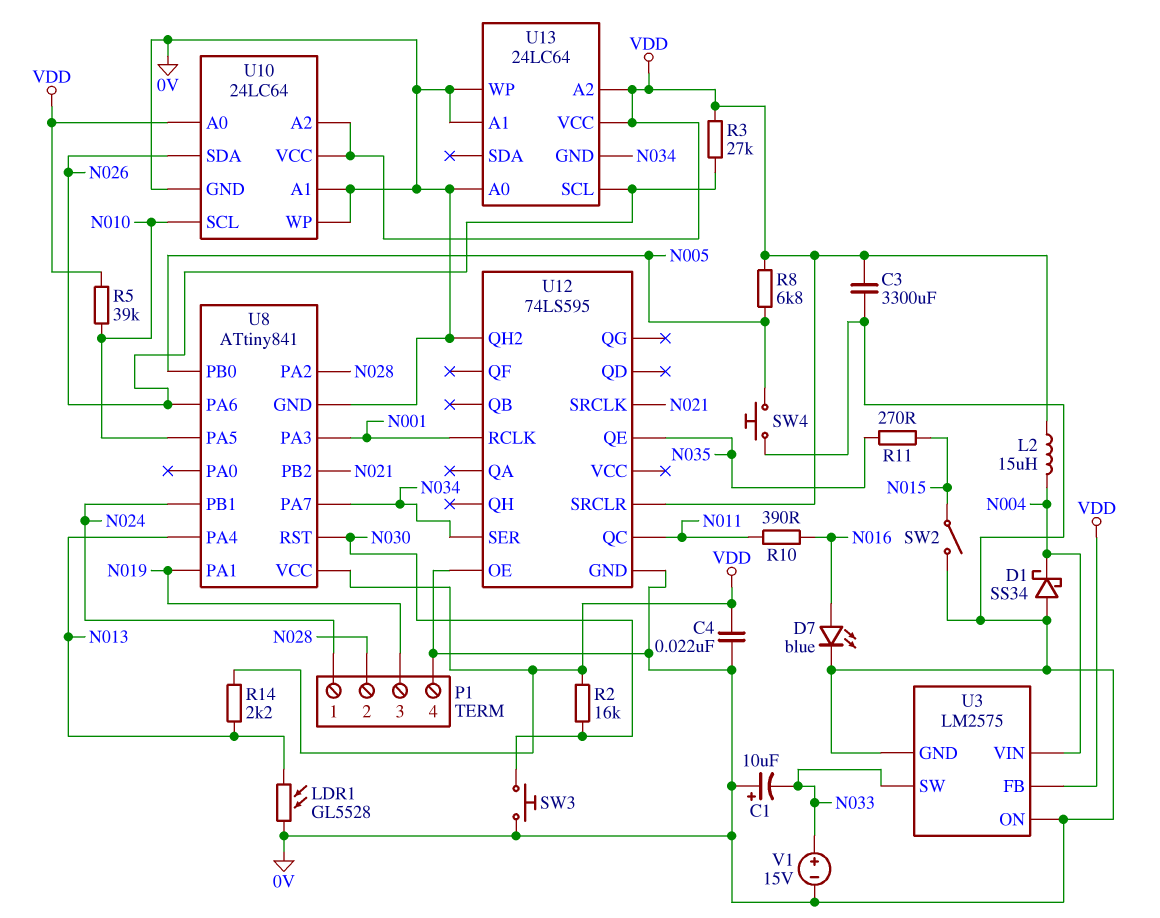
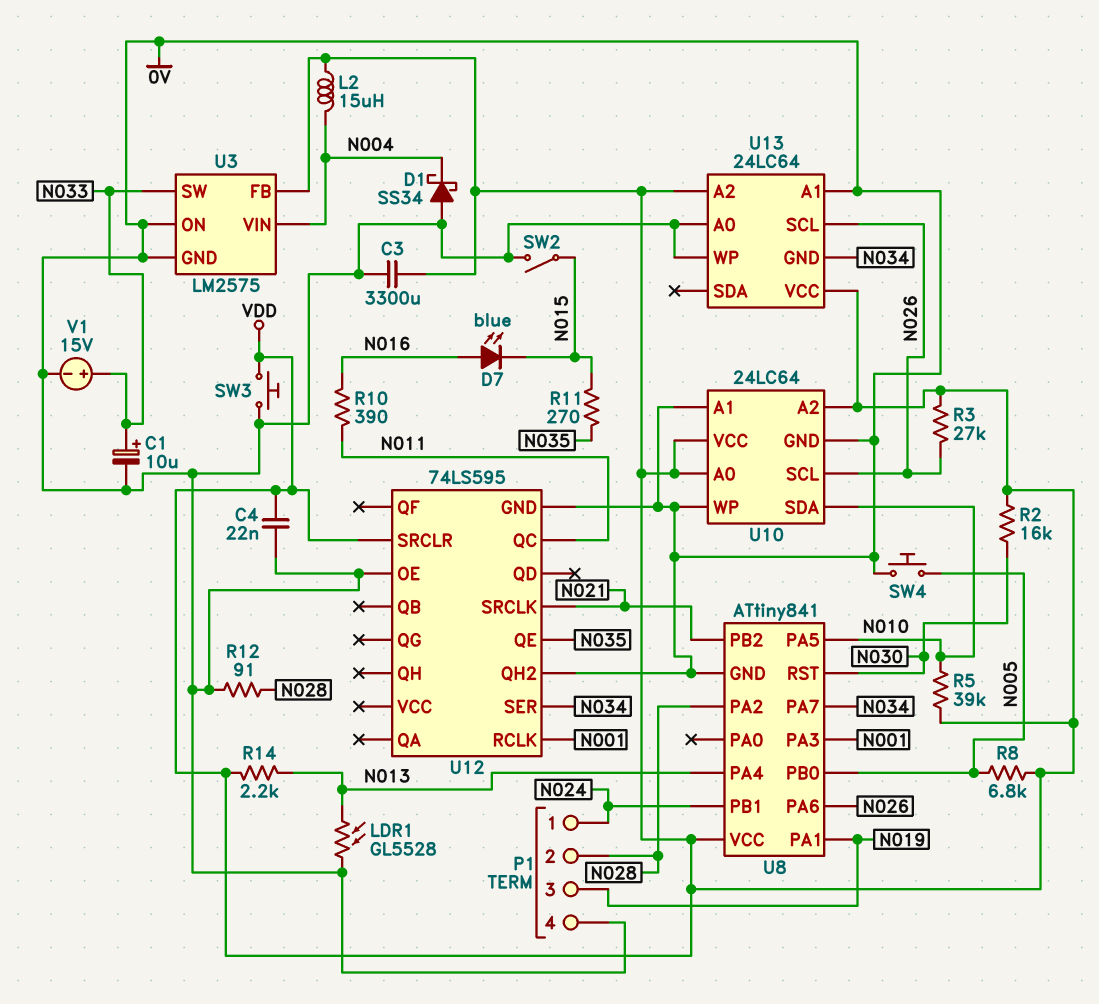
C1: 10uF (plus 0V, minus N033) -> 10uF (plus N033, minus 0V)
D7: LED blue (A N016, K 0V) -> LED blue (A N016, K N015)
R12: none -> 91 (0V, N028)
SW3: button (0V, N030) -> button (0V, VDD)
U10 pin SCL: N010 -> N026
U10 pin SDA: N026 -> N010

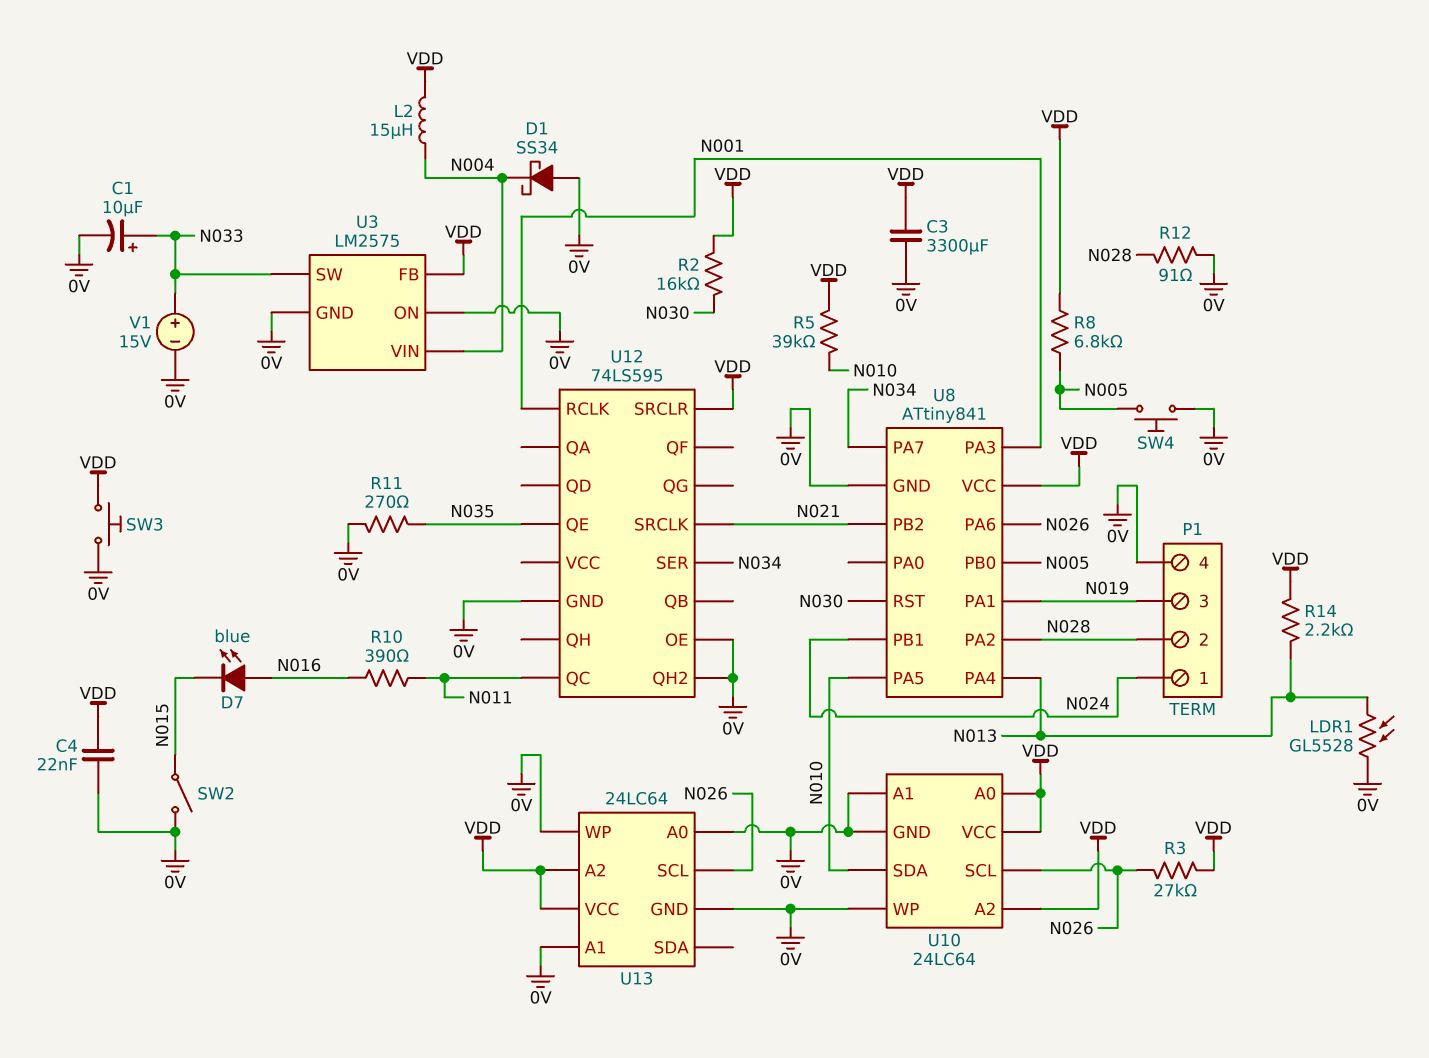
R11: 270 (N015, N035) -> 270 (0V, N035)
U13 pin GND: N034 -> 0V

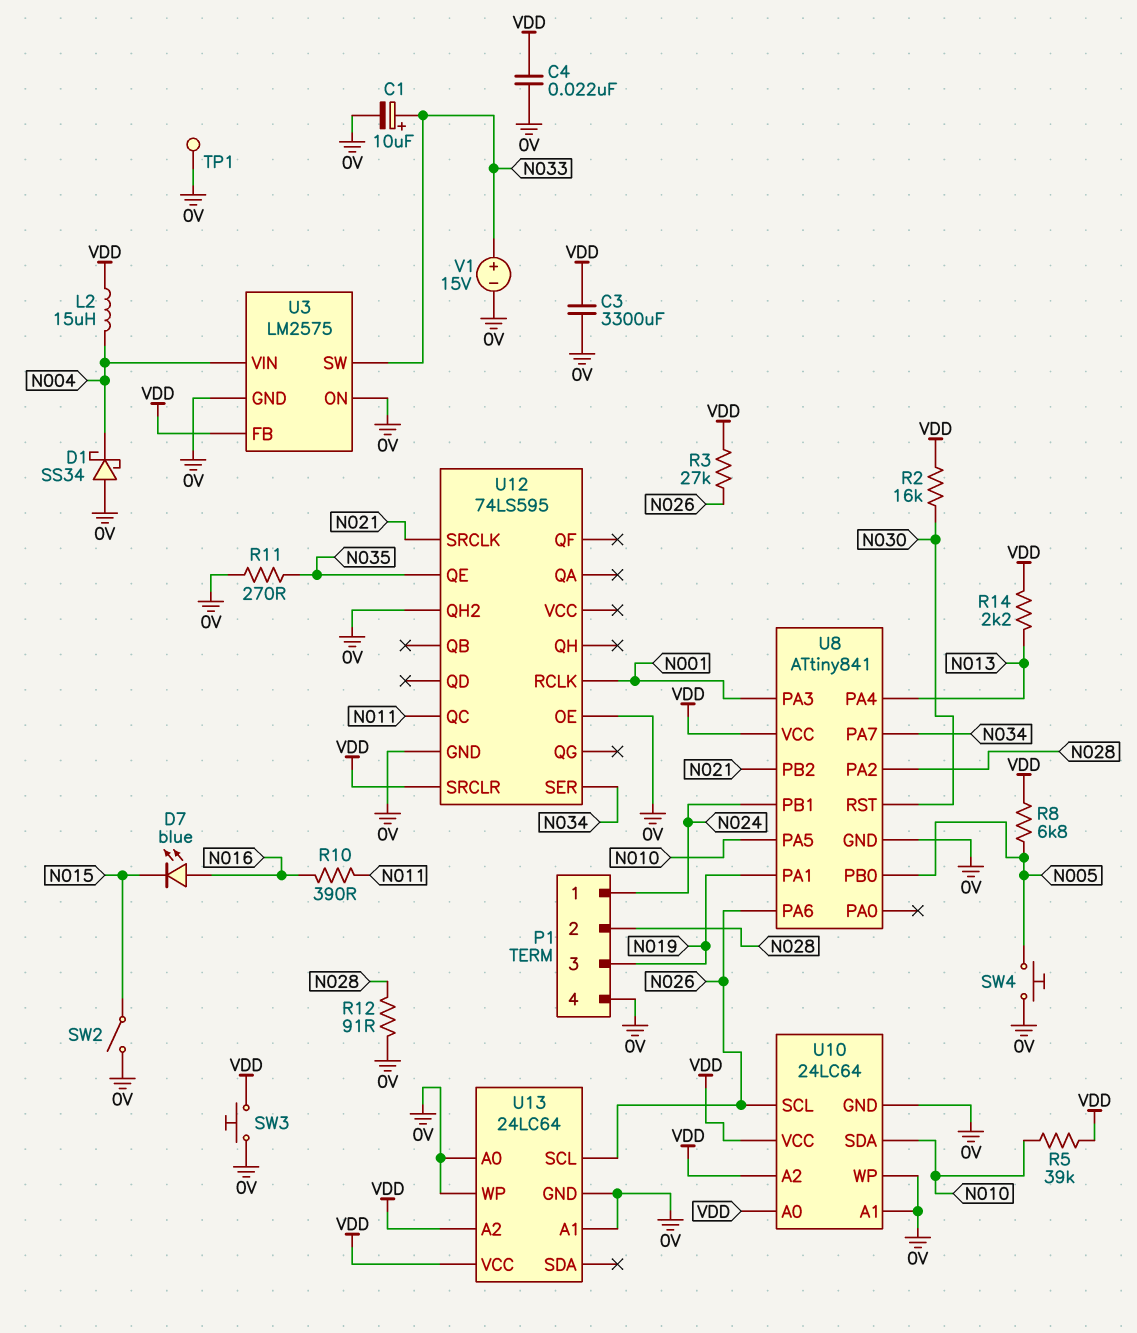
LDR1: GL5528 (0V, N013) -> none
TP1: none -> test point (0V)

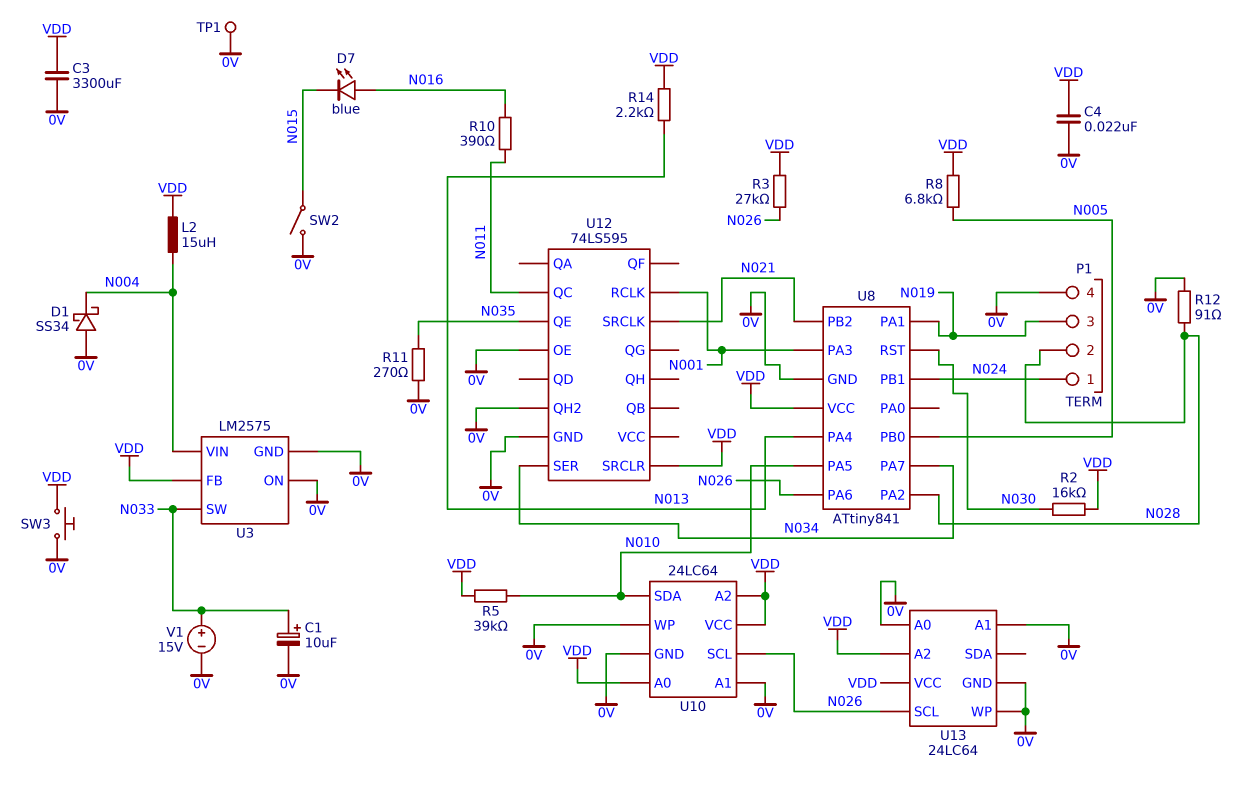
SW4: button (0V, N005) -> none

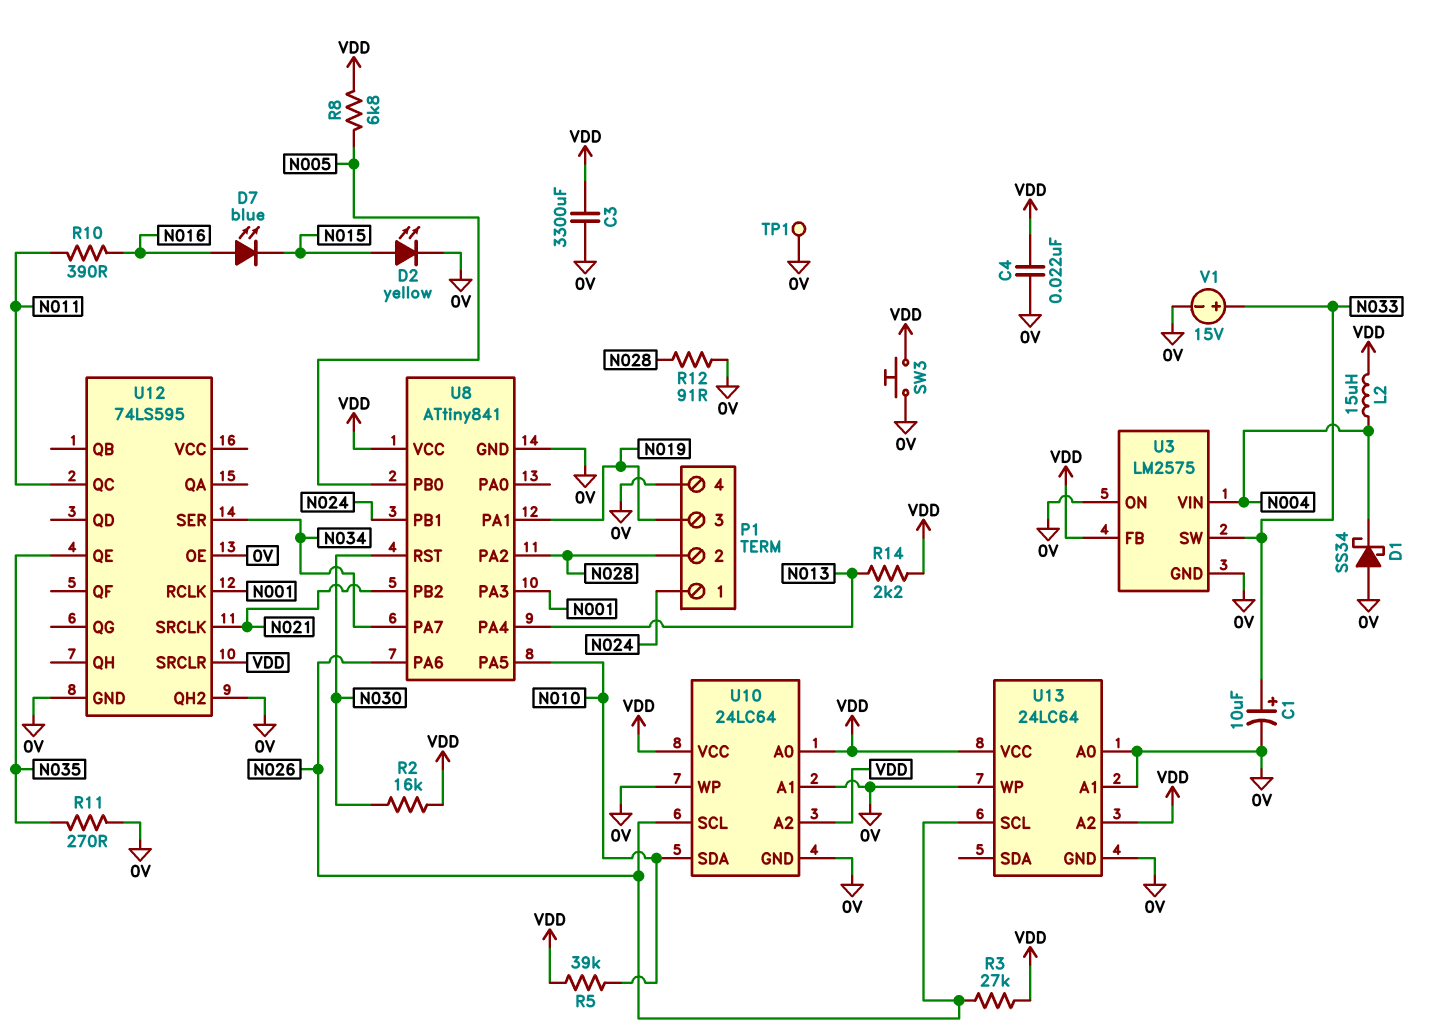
D2: none -> LED yellow (A N015, K 0V)
SW2: switch (0V, N015) -> none

